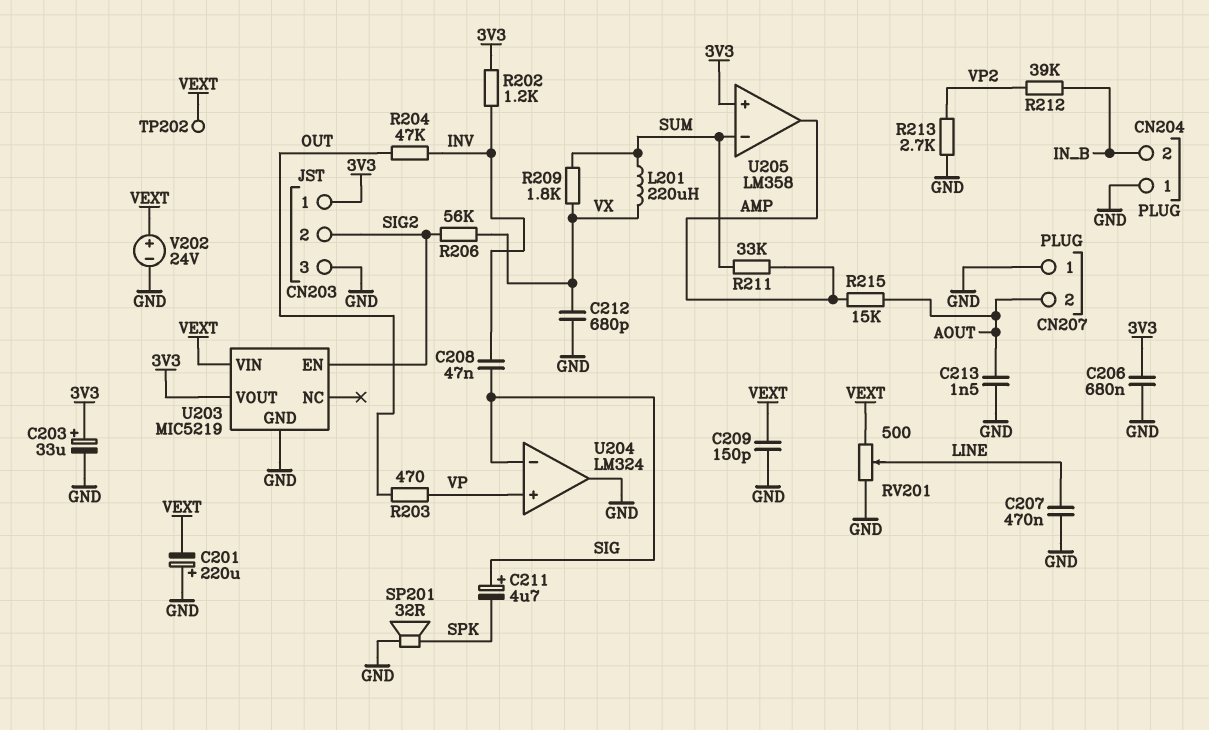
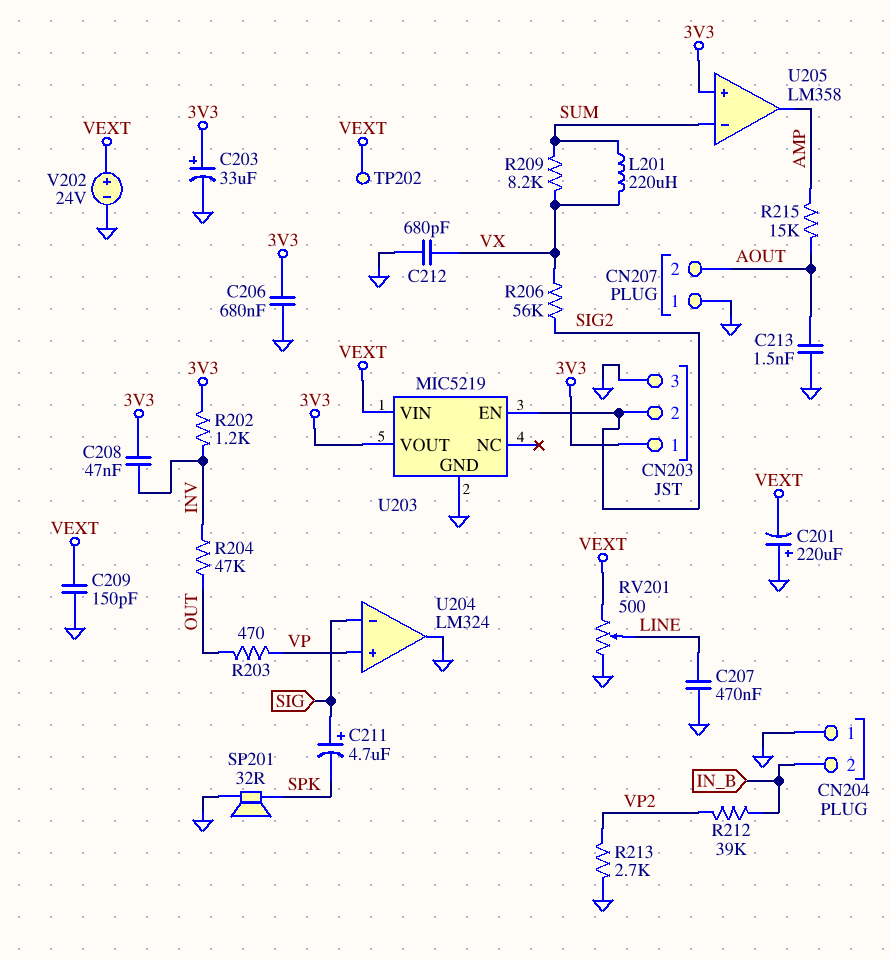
C208: 47nF (INV, SIG) -> 47nF (3V3, INV)
R209: 1.8k (SUM, VX) -> 8.2k (SUM, VX)
R211: 33k (AMP, SUM) -> none

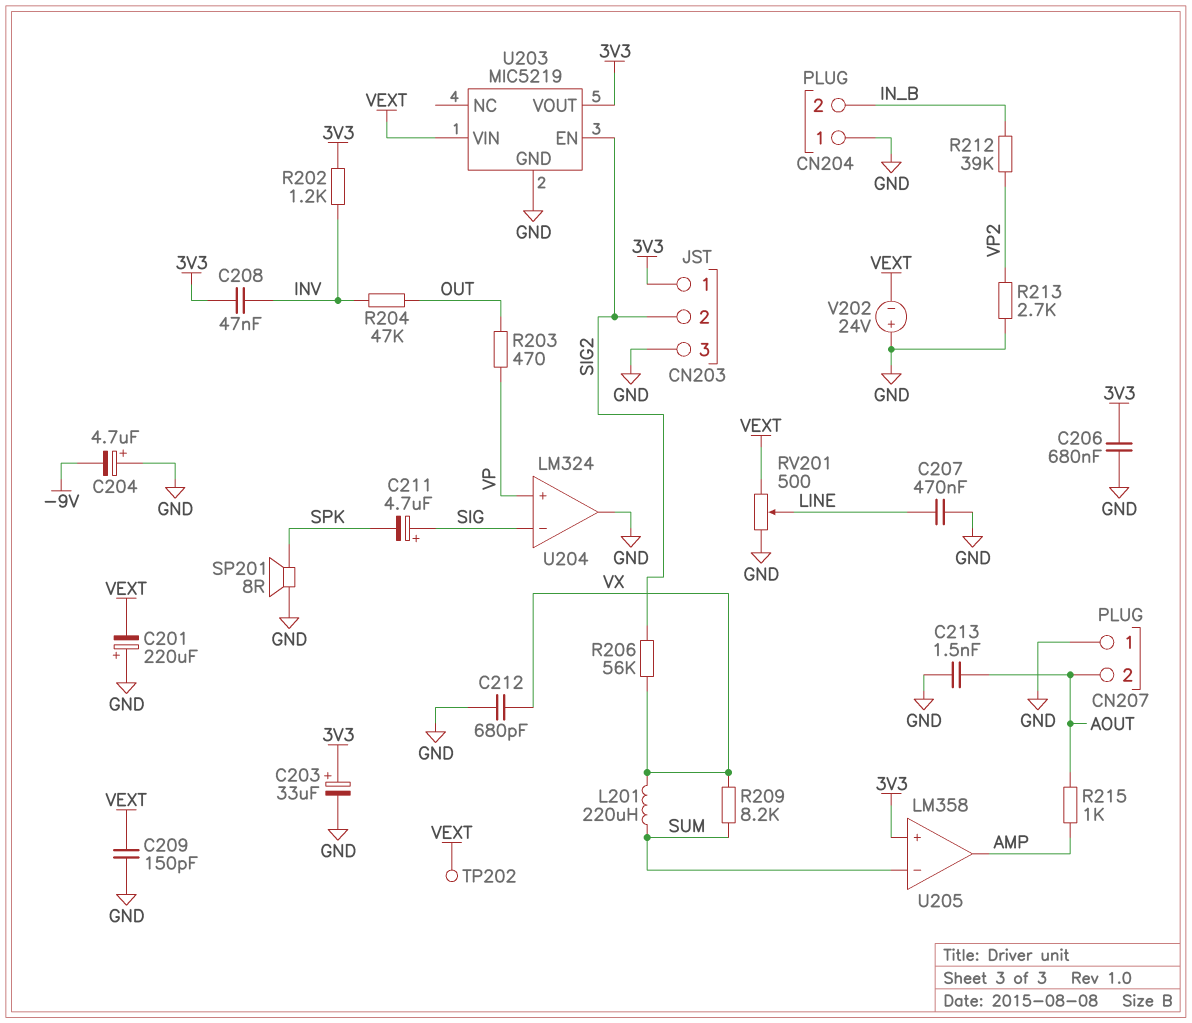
C204: none -> 4.7uF (plus GND, minus -9V)
R215: 15k (AMP, AOUT) -> 1k (AMP, AOUT)
SP201: speaker 32R (GND, SPK) -> speaker 8R (GND, SPK)
V202: 24V (plus VEXT, minus GND) -> 24V (plus GND, minus VEXT)

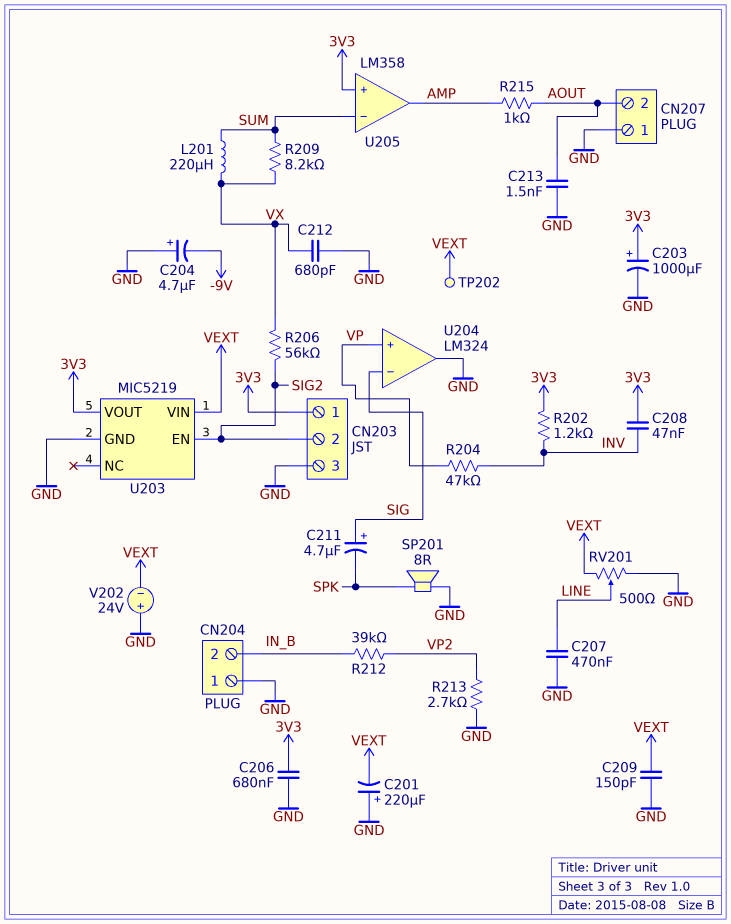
C203: 33uF (plus 3V3, minus GND) -> 1000uF (plus 3V3, minus GND)
R203: 470 (OUT, VP) -> none
R204: 47k (INV, OUT) -> 47k (INV, VP)

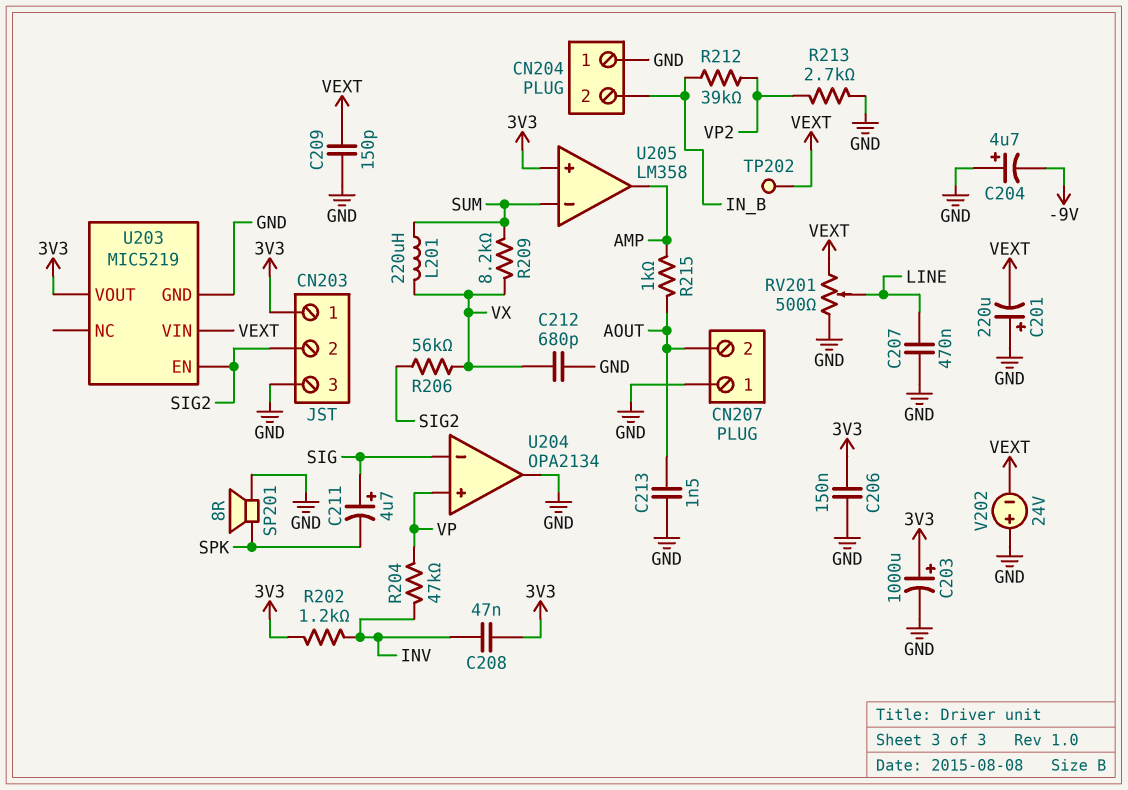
C206: 680nF (3V3, GND) -> 150nF (3V3, GND)
U204: LM324 -> OPA2134

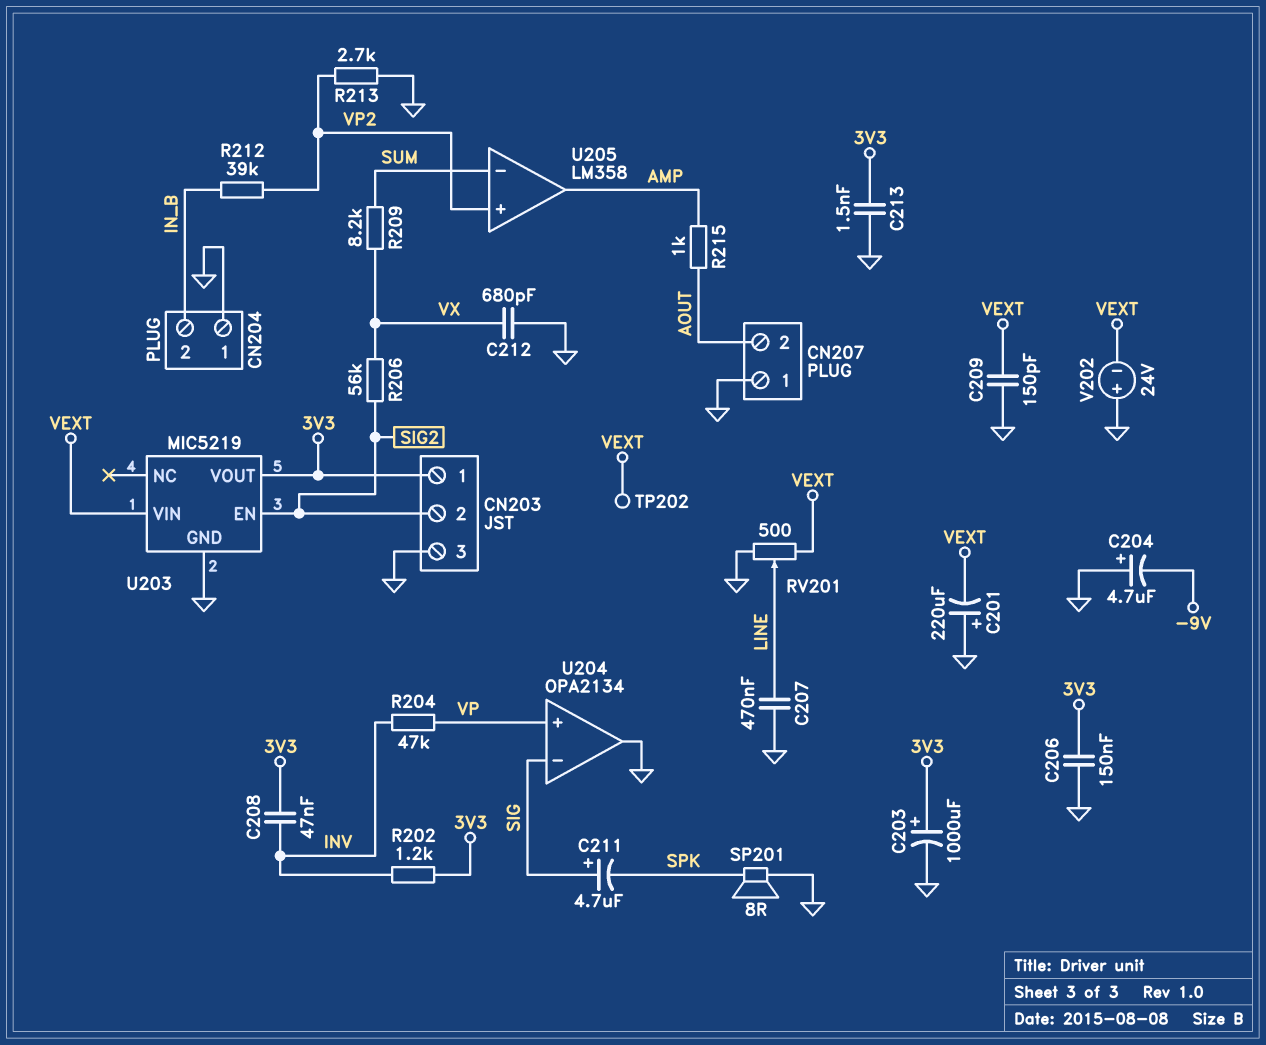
C213: 1.5nF (AOUT, GND) -> 1.5nF (3V3, GND)
L201: 220uH (SUM, VX) -> none
U205 pin in+: 3V3 -> VP2

